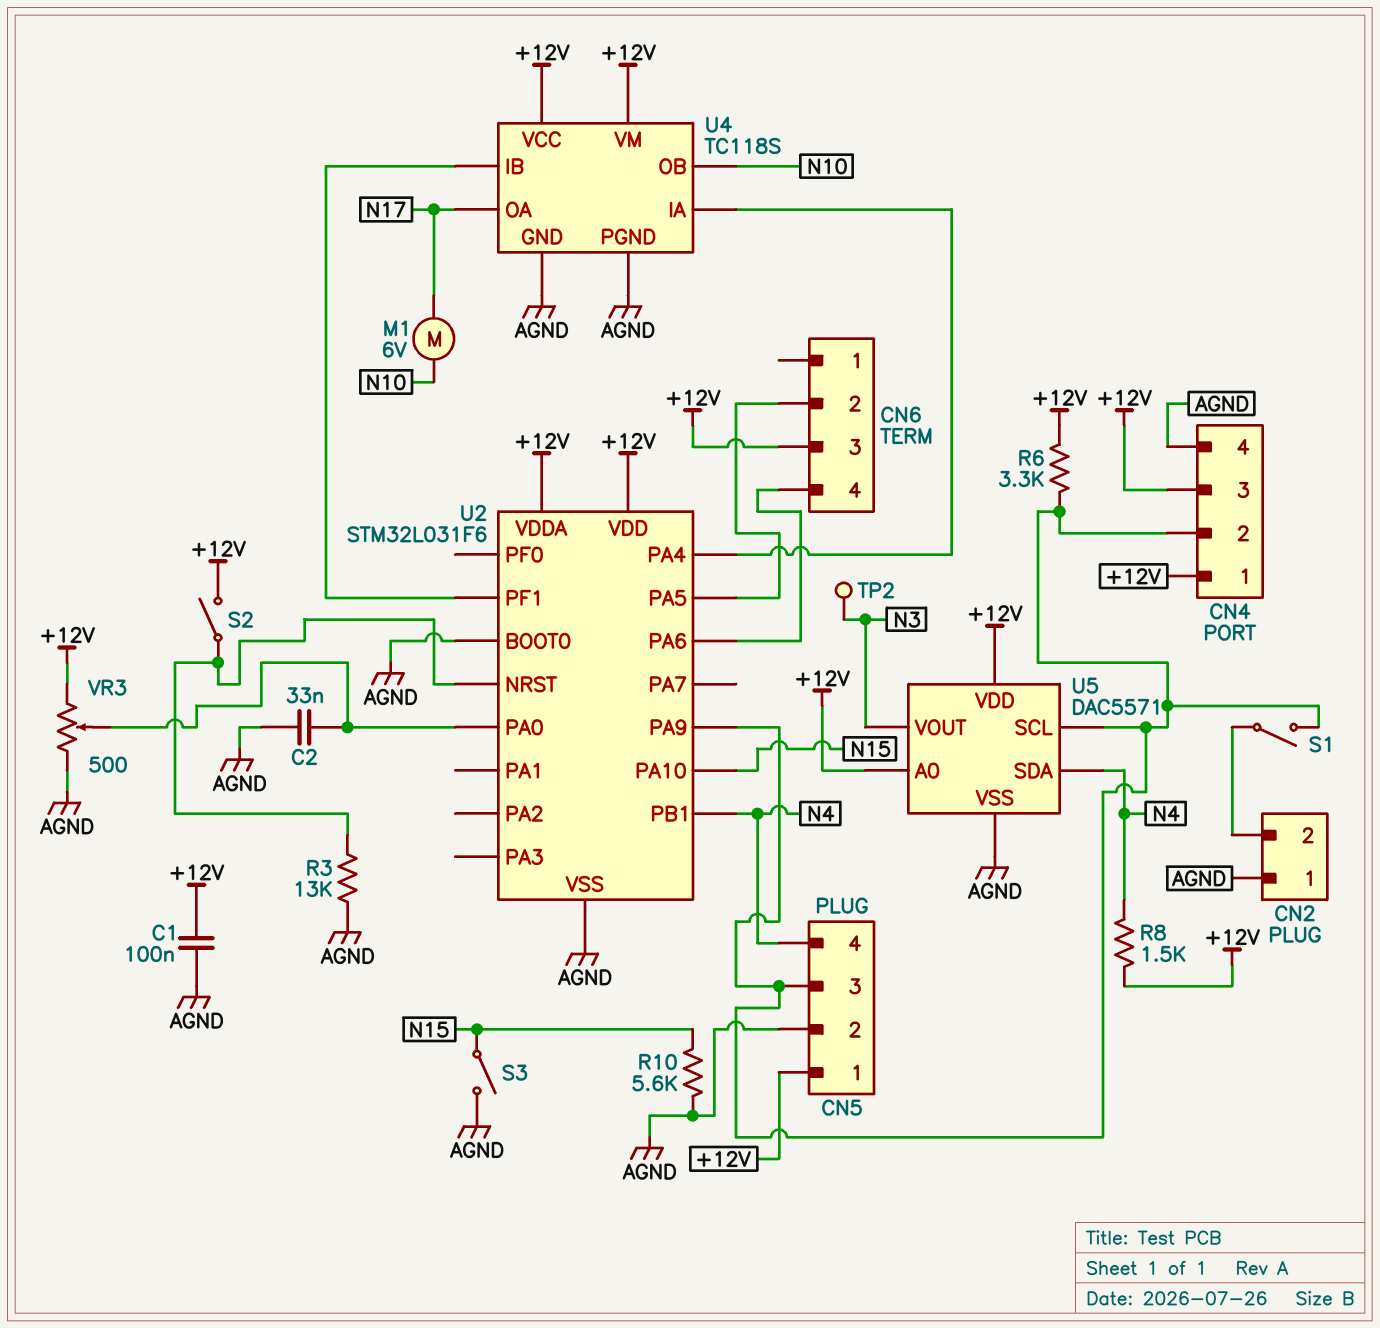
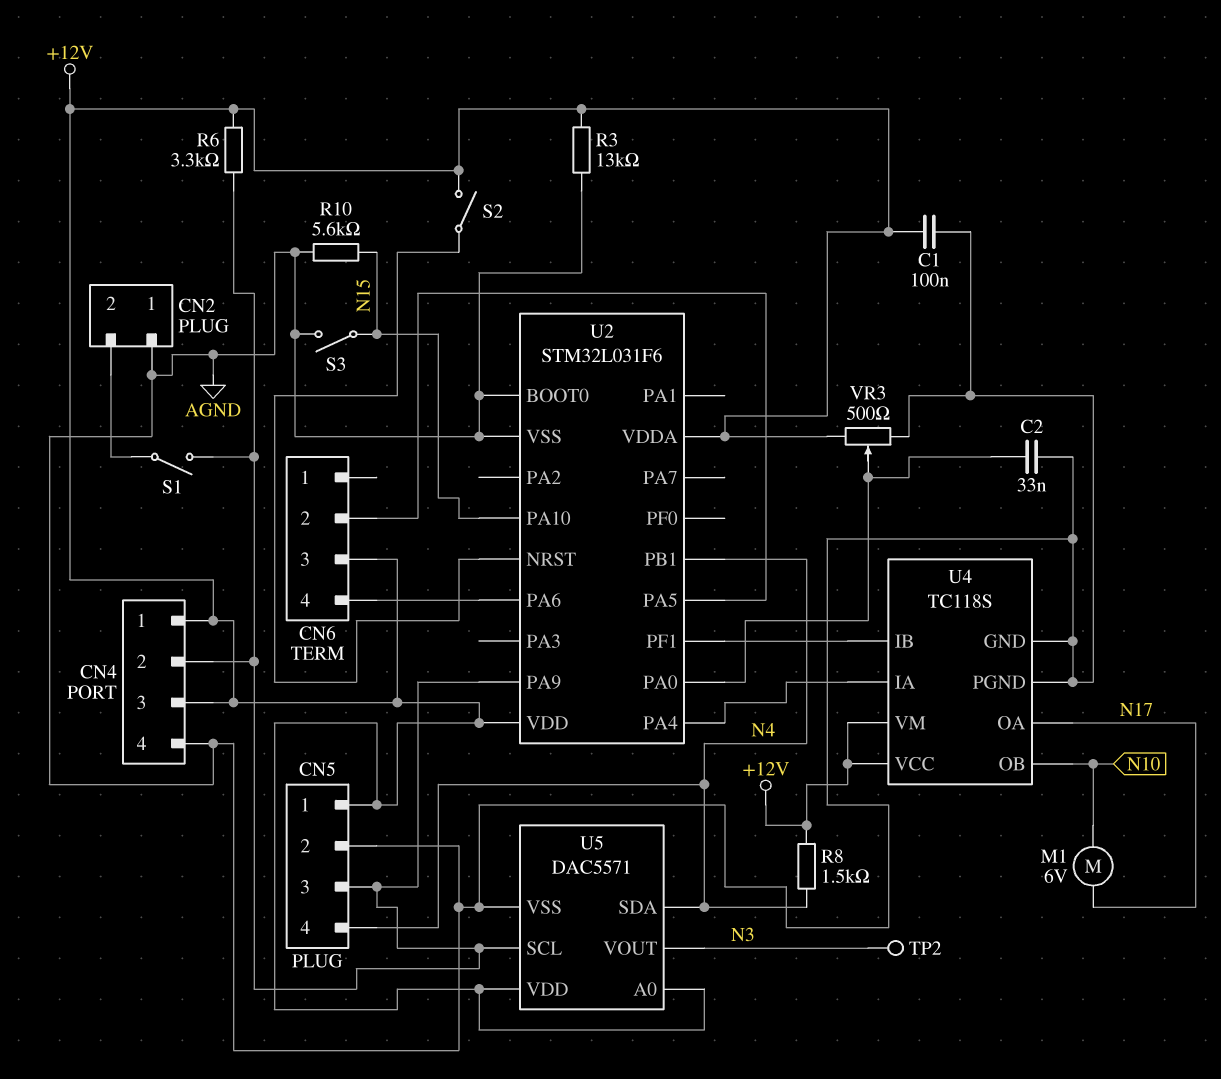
R3: 13k (AGND, U2/NRST) -> 13k (+12V, AGND)

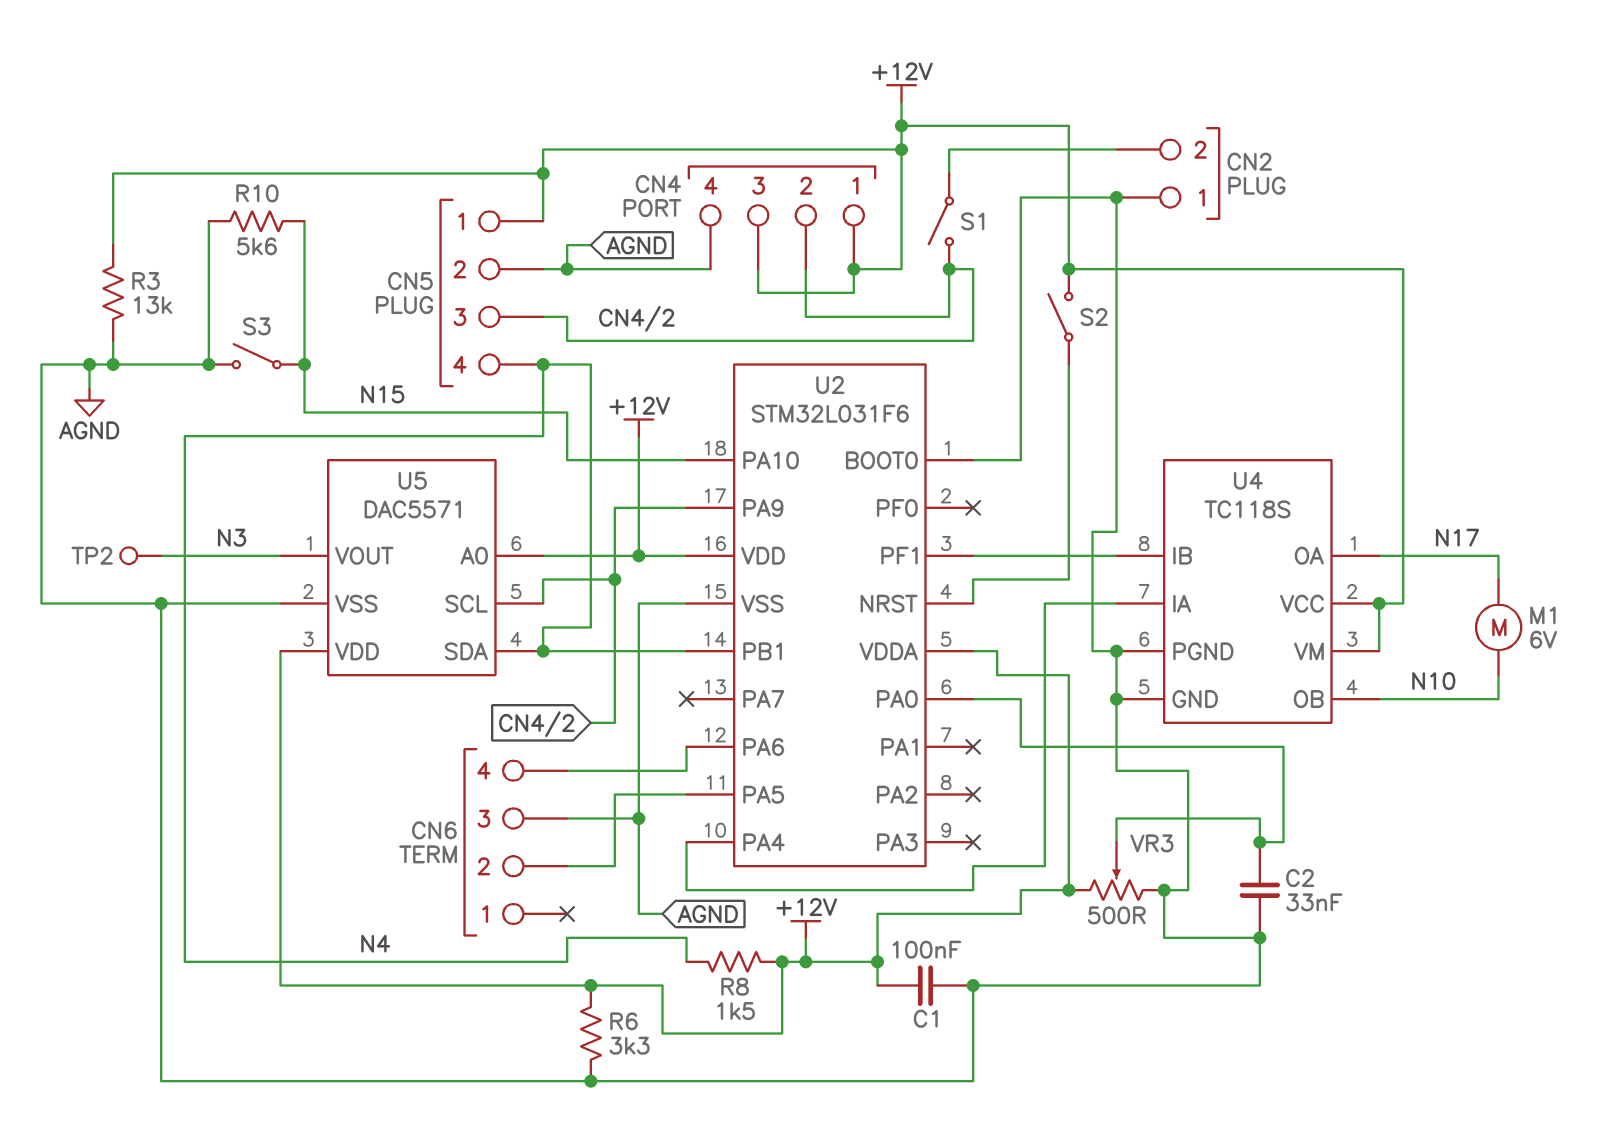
CN6 pin 3: +12V -> AGND
R6: 3.3k (+12V, CN4/2) -> 3.3k (+12V, AGND)

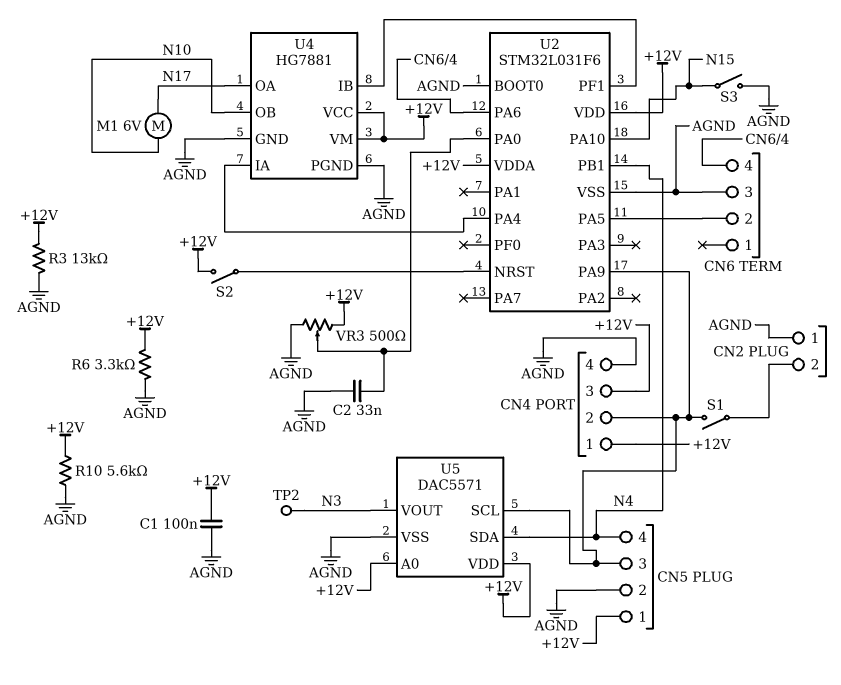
R8: 1.5k (+12V, N4) -> none
R10: 5.6k (AGND, N15) -> 5.6k (+12V, AGND)
U4: TC118S -> HG7881

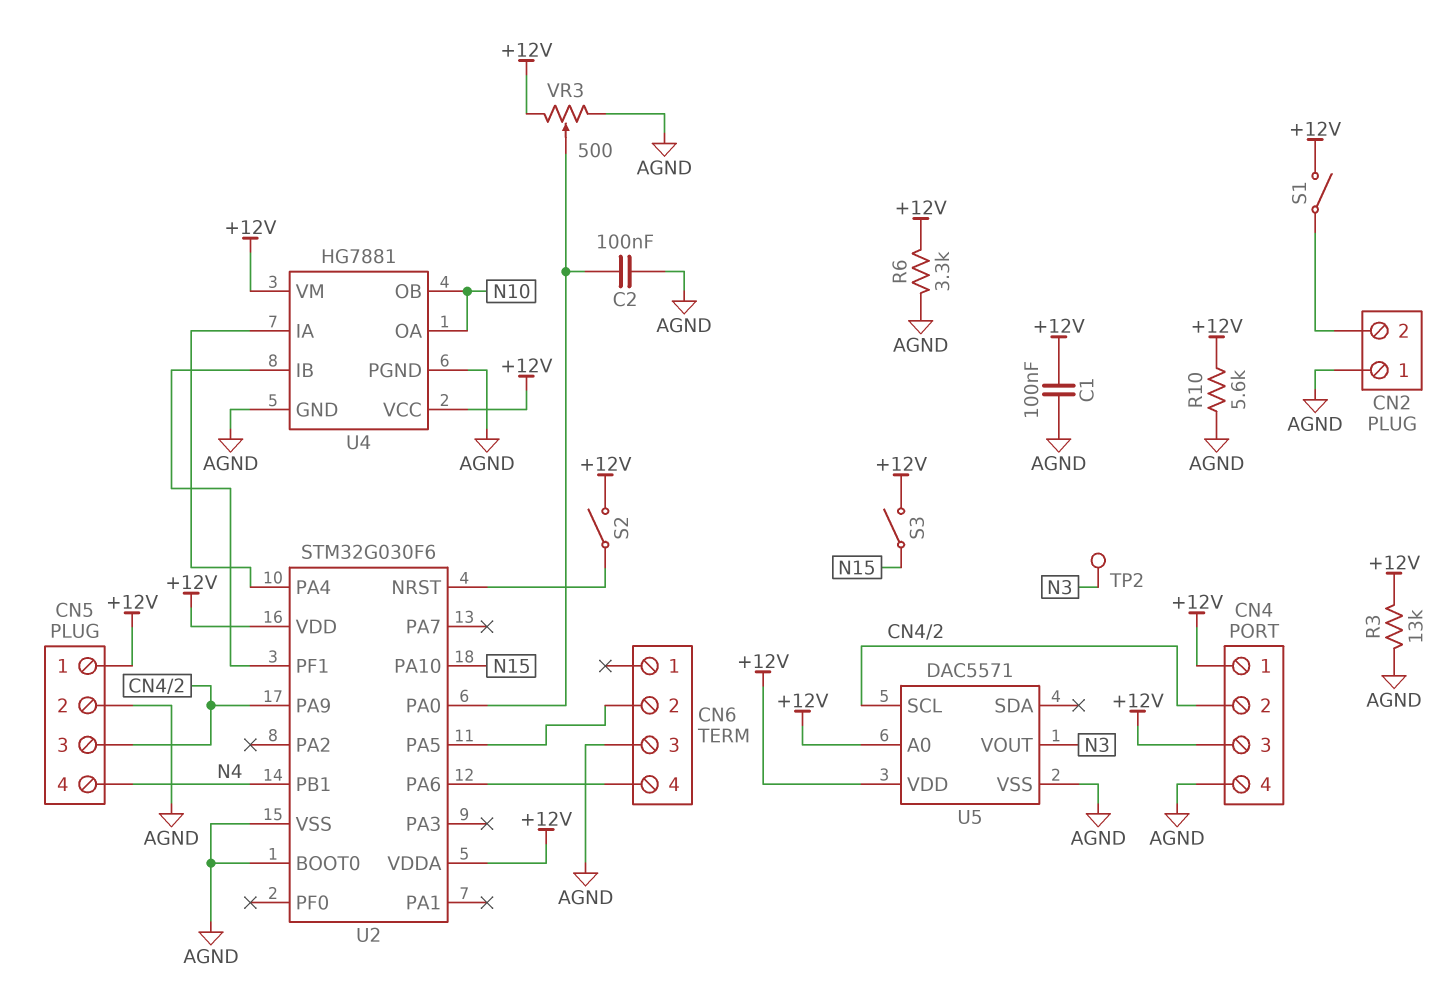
C2: 33nF (AGND, U2/PA0) -> 100nF (AGND, U2/PA0)
M1: motor 6V (N10, N17) -> none
S1: switch (CN2/2, CN4/2) -> switch (+12V, CN2/2)
S3: switch (AGND, N15) -> switch (+12V, N15)
U2: STM32L031F6 -> STM32G030F6
U4 pin OA: N17 -> N10
U5 pin SDA: N4 -> none

